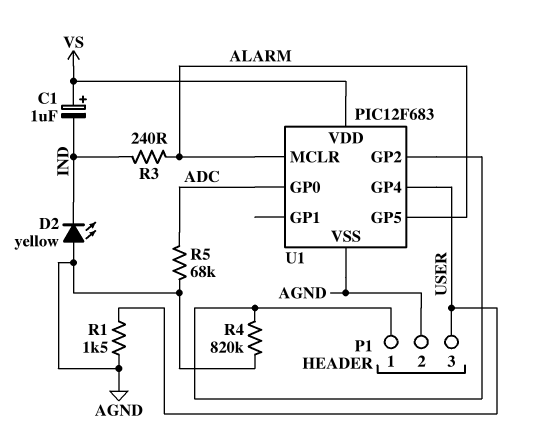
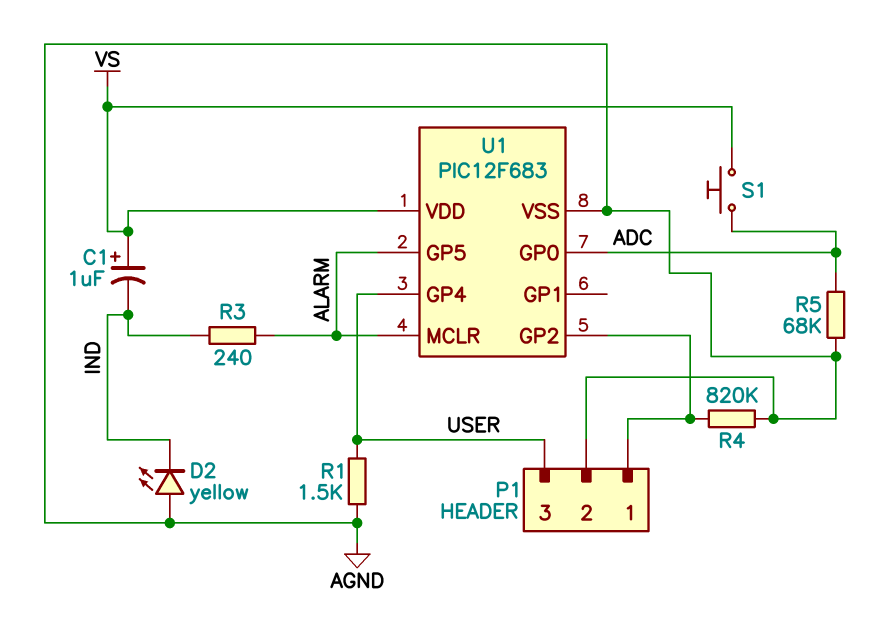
S1: none -> button (ADC, VS)

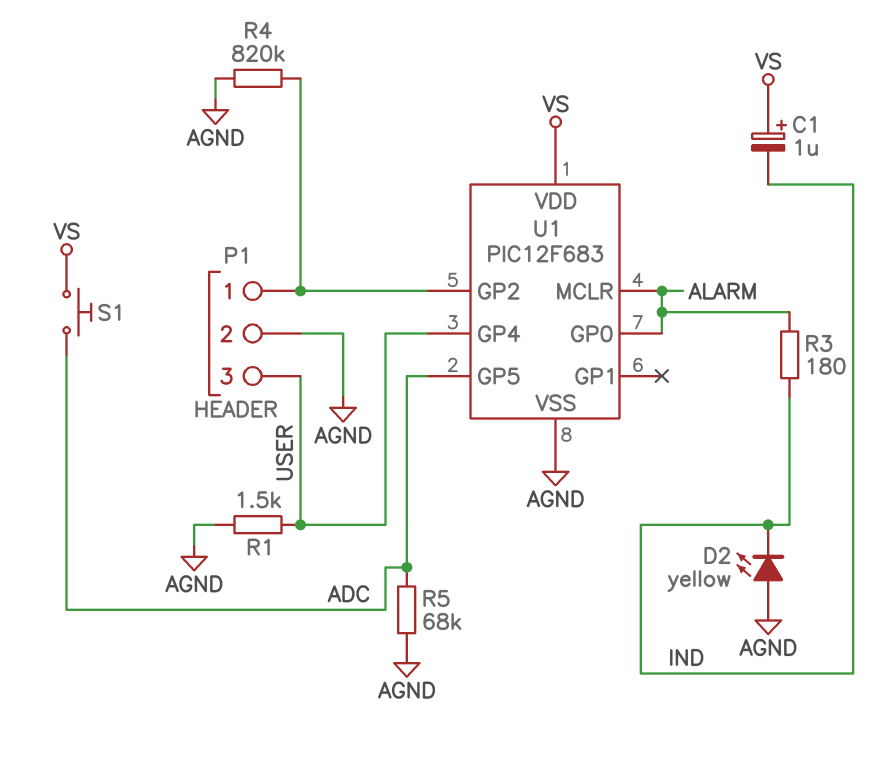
R3: 240 (ALARM, IND) -> 180 (ALARM, IND)
U1 pin GP0: ADC -> ALARM
U1 pin GP5: ALARM -> ADC

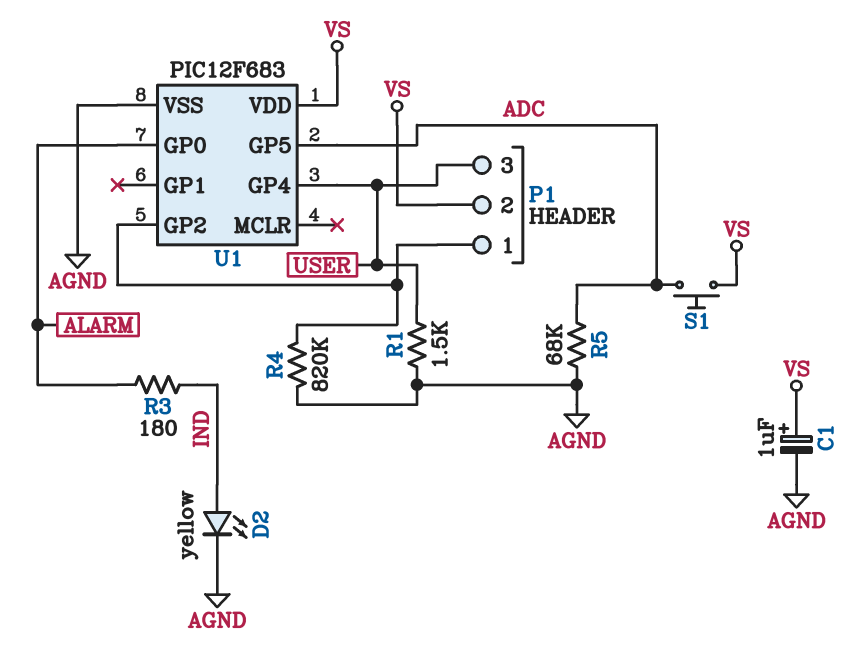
C1: 1uF (plus VS, minus IND) -> 1uF (plus VS, minus AGND)
D2: LED yellow (A AGND, K IND) -> LED yellow (A IND, K AGND)
P1 pin 2: AGND -> VS
U1 pin MCLR: ALARM -> none

